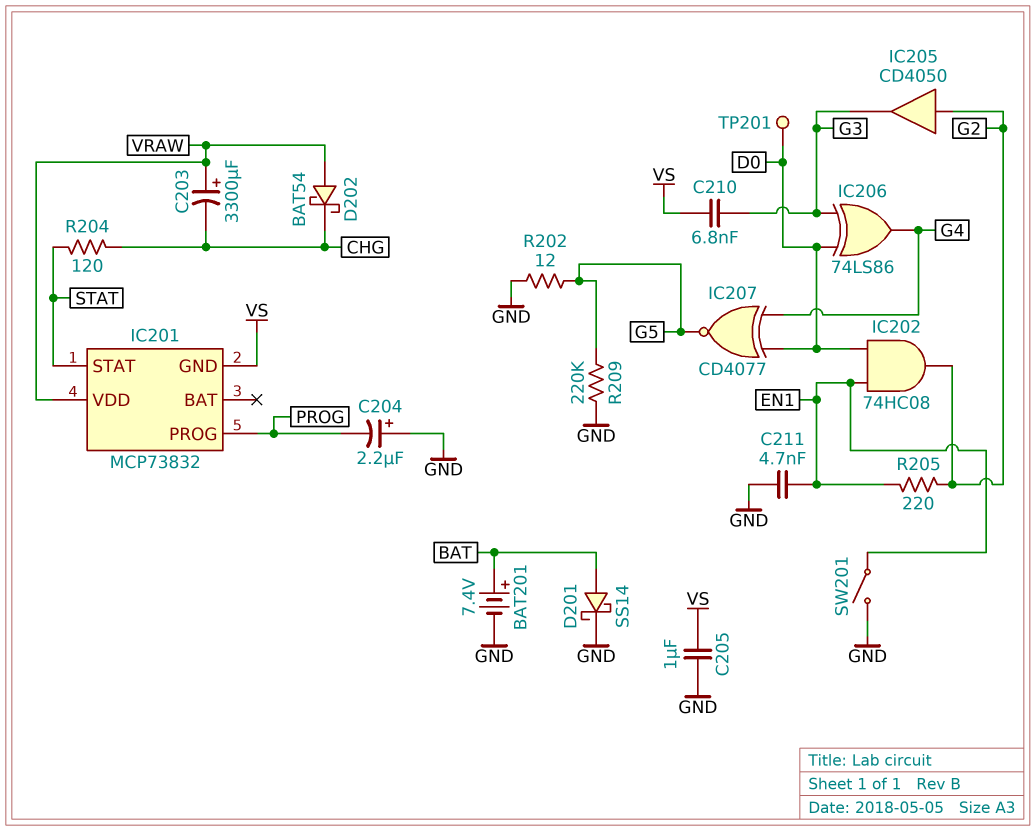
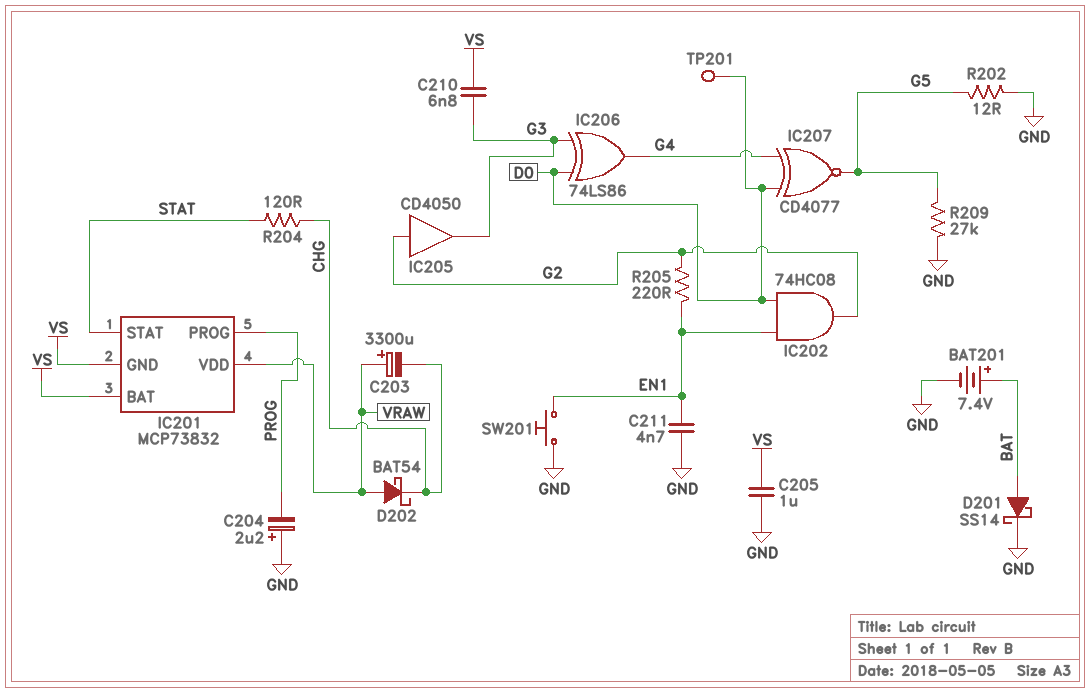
IC201 pin BAT: none -> VS
R209: 220k (G5, GND) -> 27k (G5, GND)
SW201: switch (EN1, GND) -> button (EN1, GND)

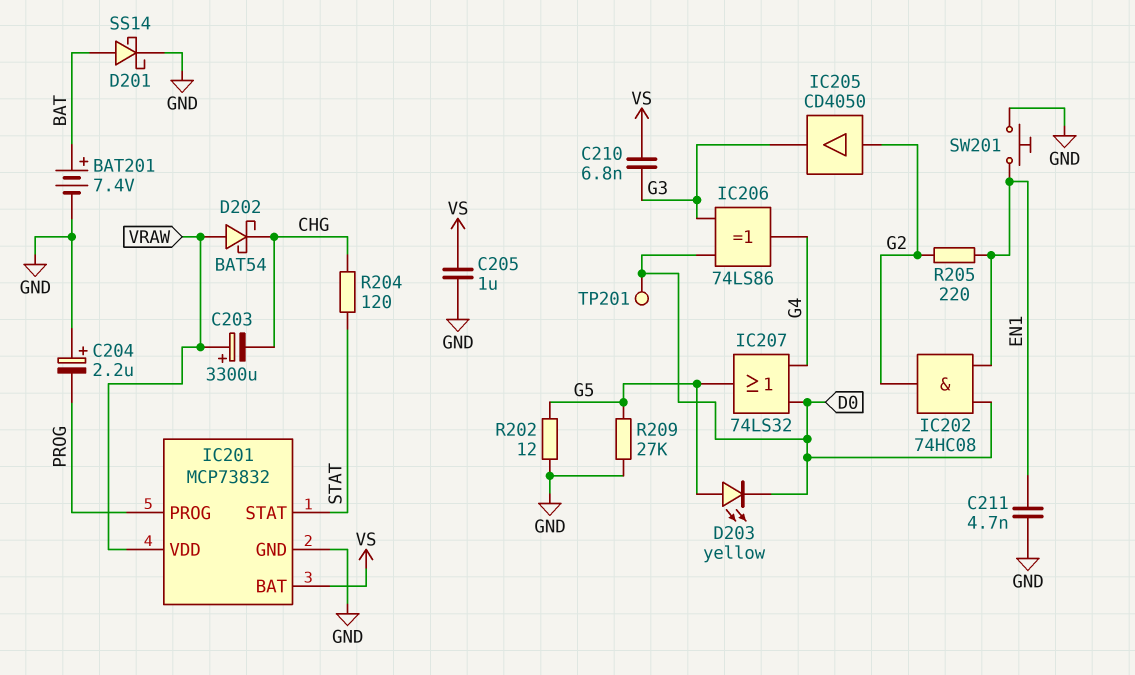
D203: none -> LED yellow (A G5, K D0)
IC201 pin GND: VS -> GND
IC207: XNOR CD4077 (in D0, in G4, out G5) -> OR 74LS32 (in D0, in G4, out G5)

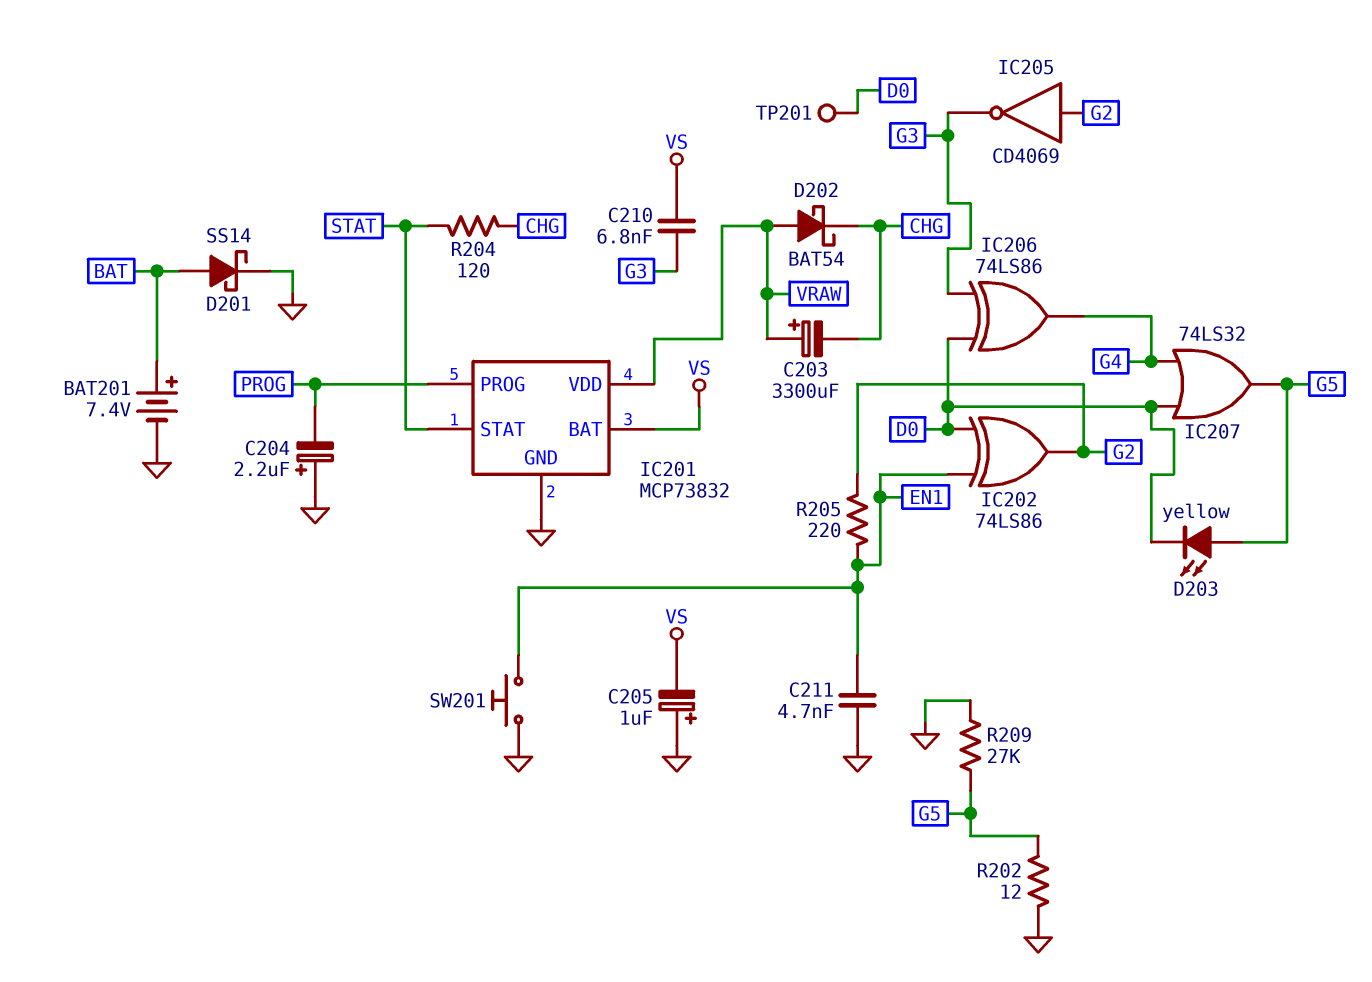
C205: 1uF (GND, VS) -> 1uF (plus GND, minus VS)
IC202: AND 74HC08 (in D0, in EN1, out G2) -> XOR 74LS86 (in D0, in EN1, out G2)
IC205: buffer CD4050 (in G2, out G3) -> NOT CD4069 (in G2, out G3)

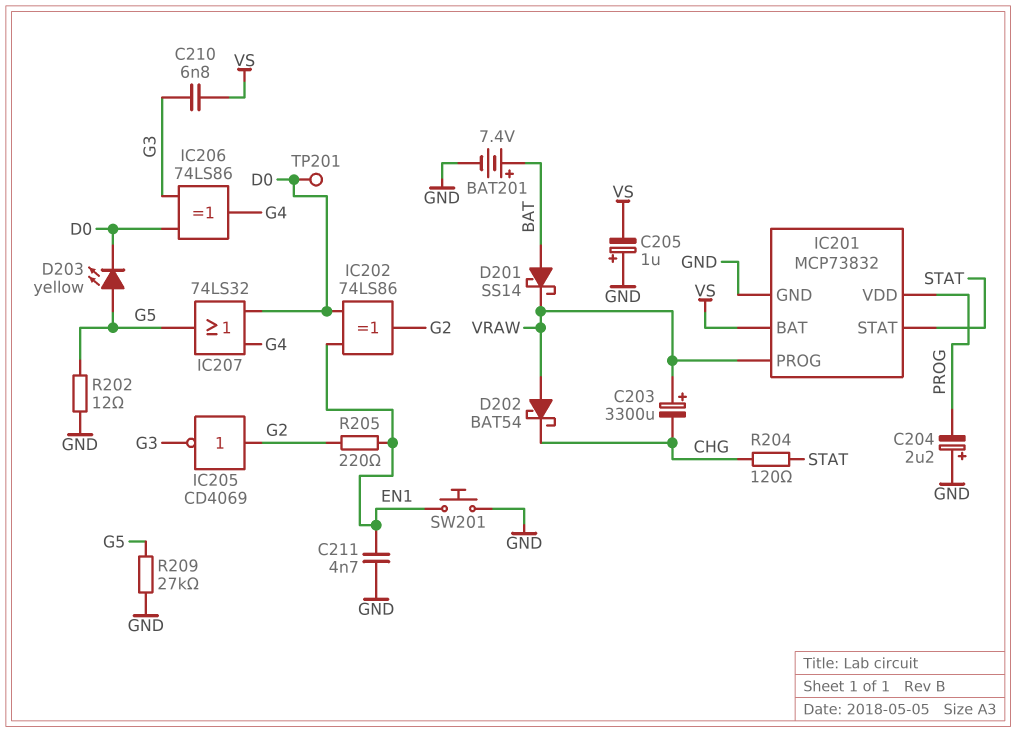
D201: schottky SS14 (A BAT, K GND) -> schottky SS14 (A BAT, K VRAW)
IC201 pin PROG: PROG -> VRAW
IC201 pin VDD: VRAW -> PROG

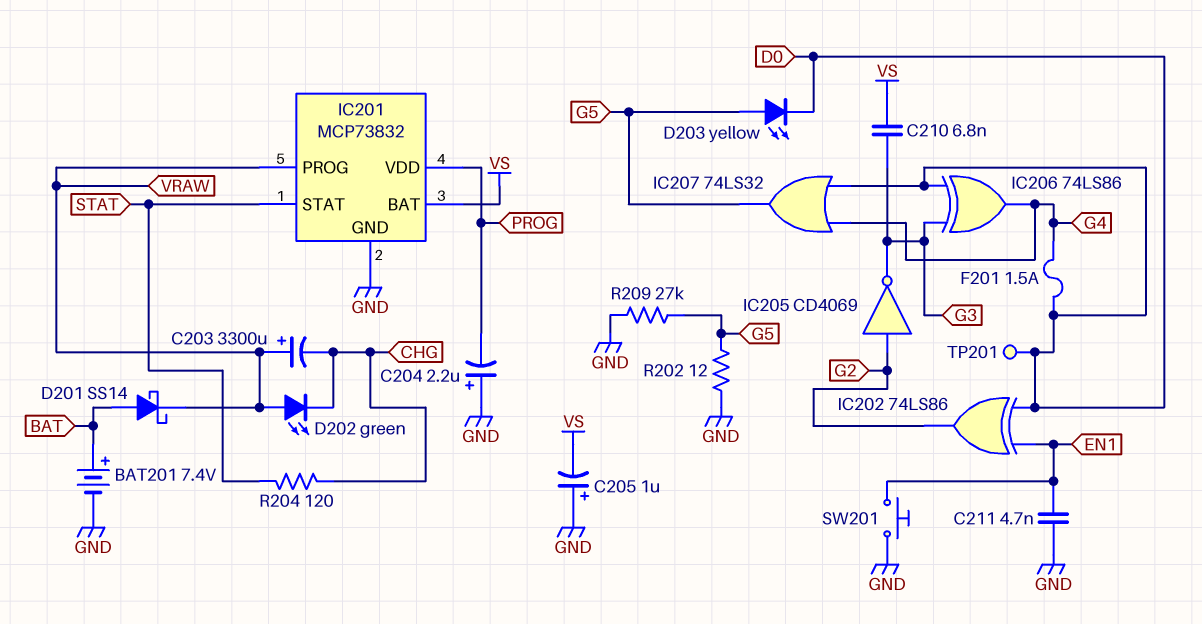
D202: schottky BAT54 (A VRAW, K CHG) -> LED green (A VRAW, K CHG)
F201: none -> 1.5A (D0, G4)
R205: 220 (EN1, G2) -> none

